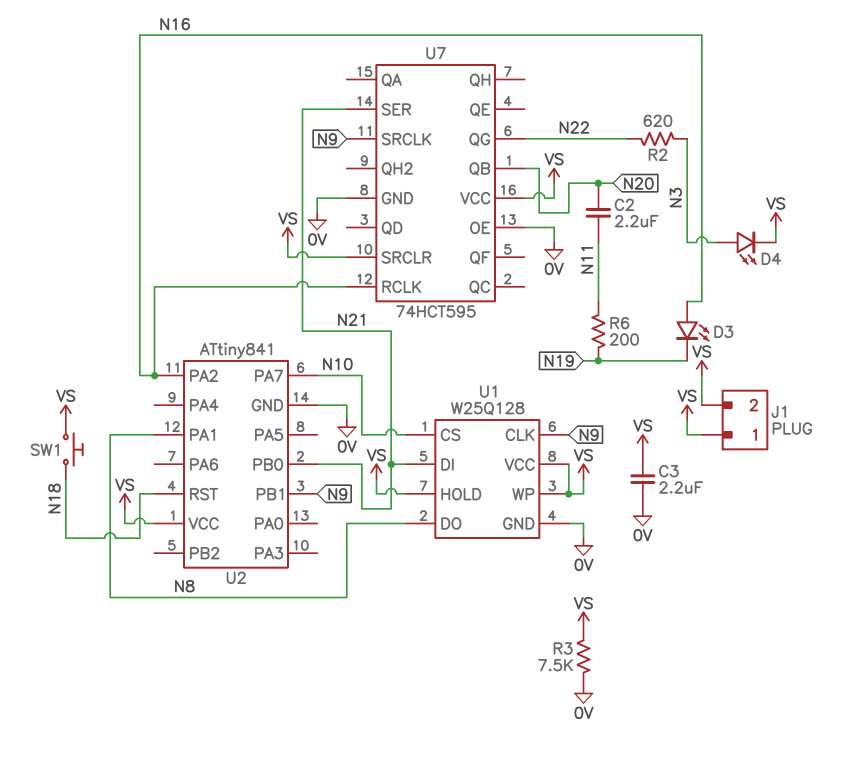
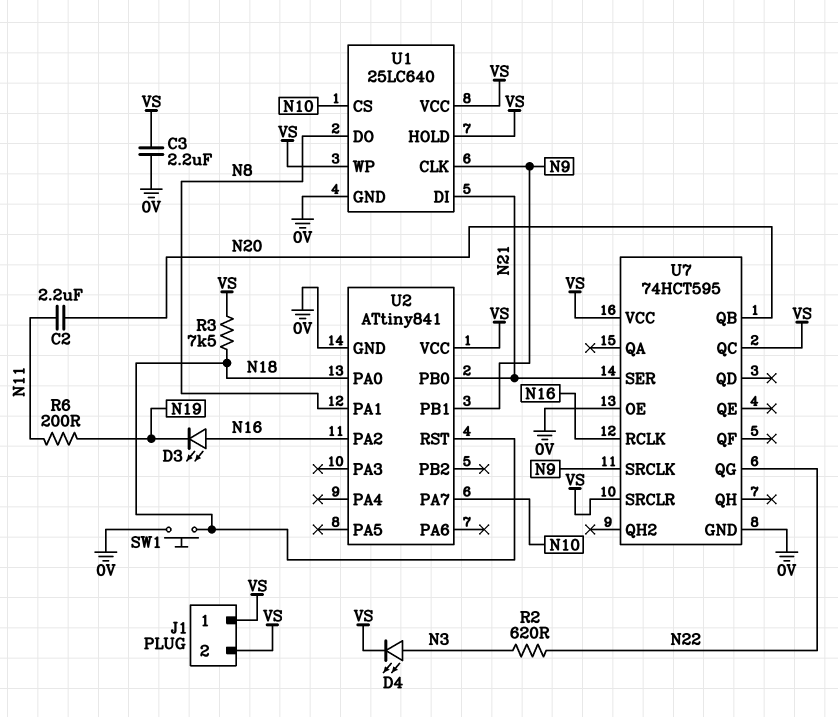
R3: 7.5k (0V, VS) -> 7.5k (N18, VS)
SW1: button (N18, VS) -> button (0V, N18)
U1: W25Q128 -> 25LC640
U2 pin PA0: none -> N18
U7 pin QC: none -> VS

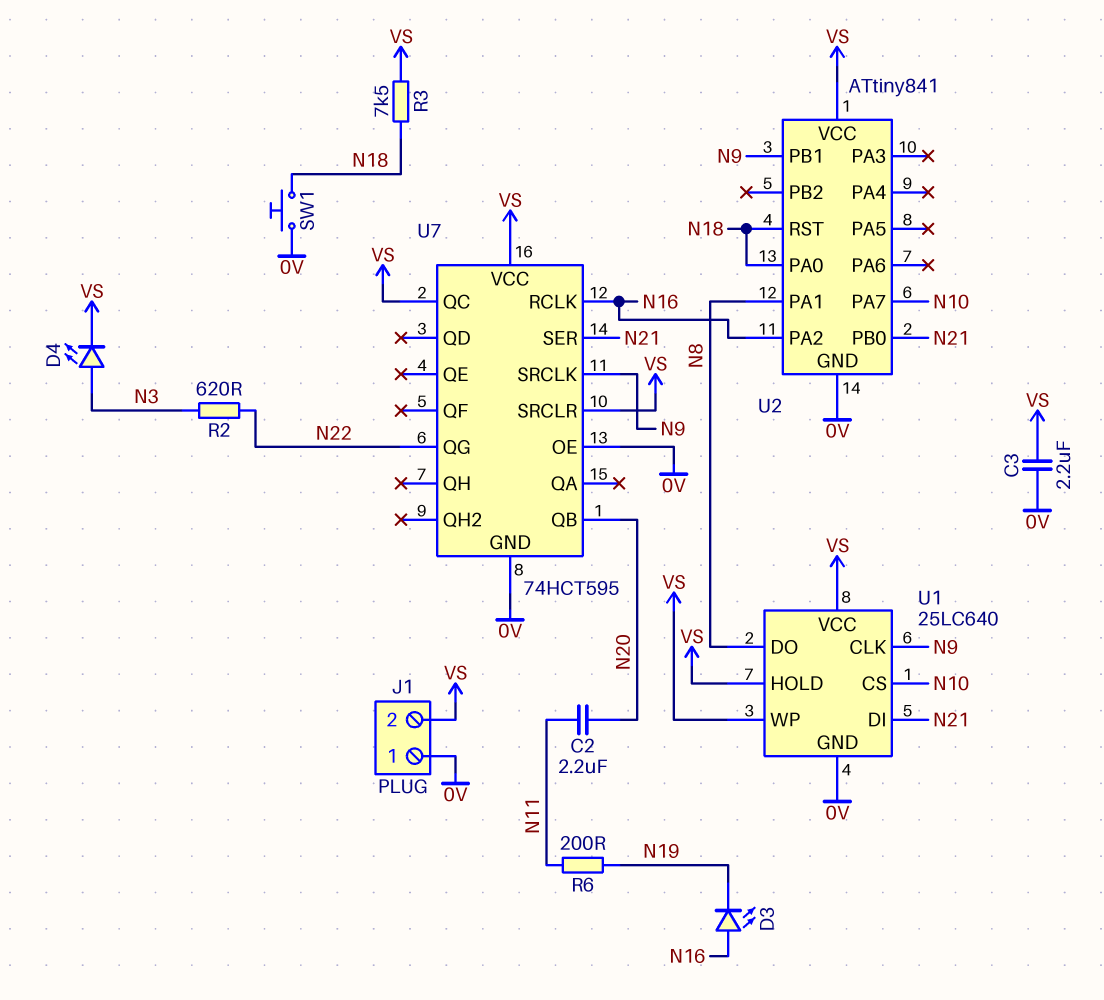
J1 pin 1: VS -> 0V

